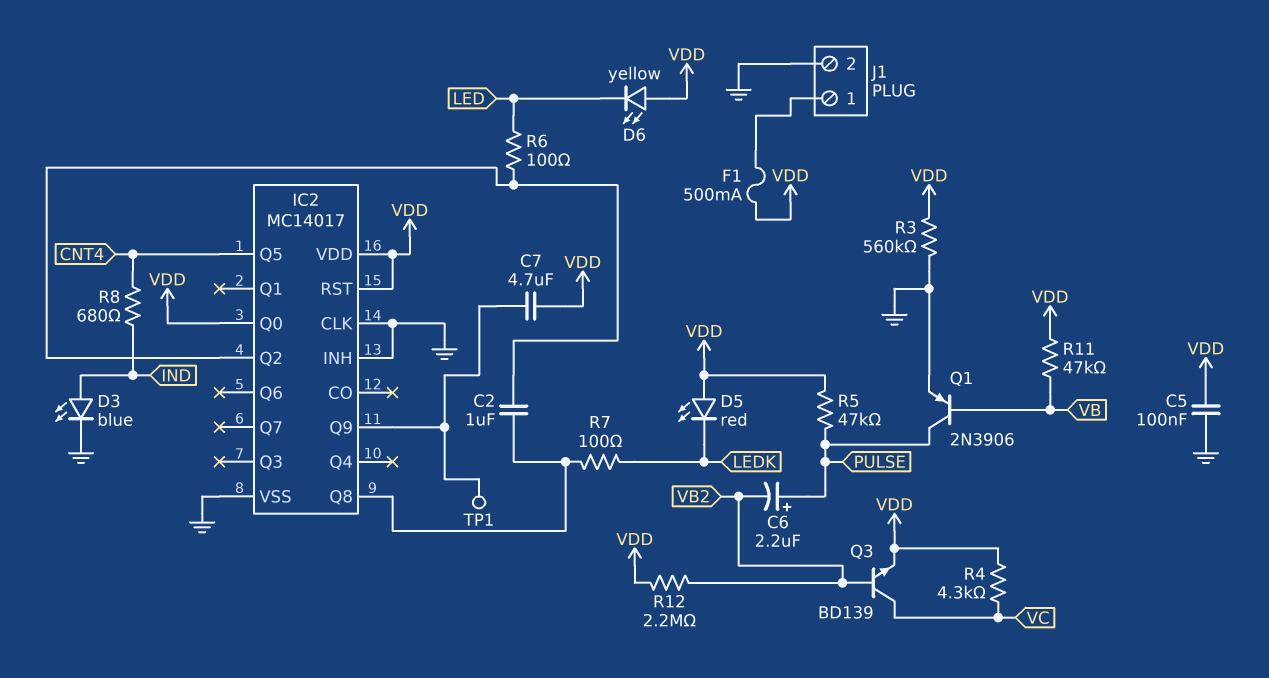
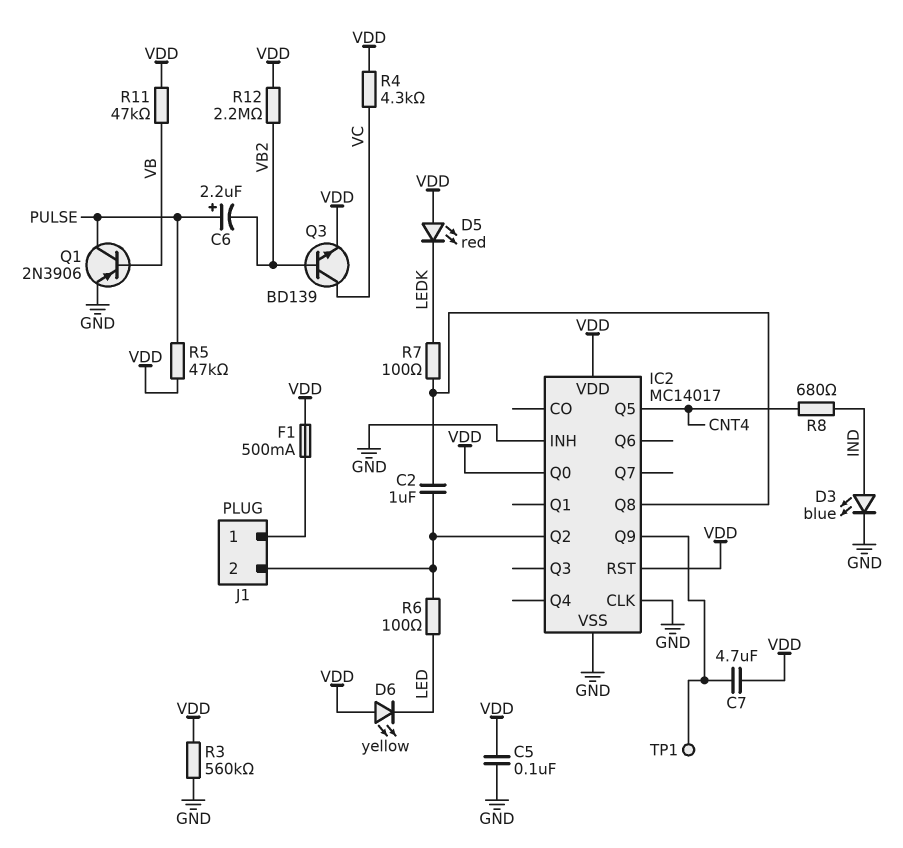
J1 pin 2: GND -> IC2/Q2

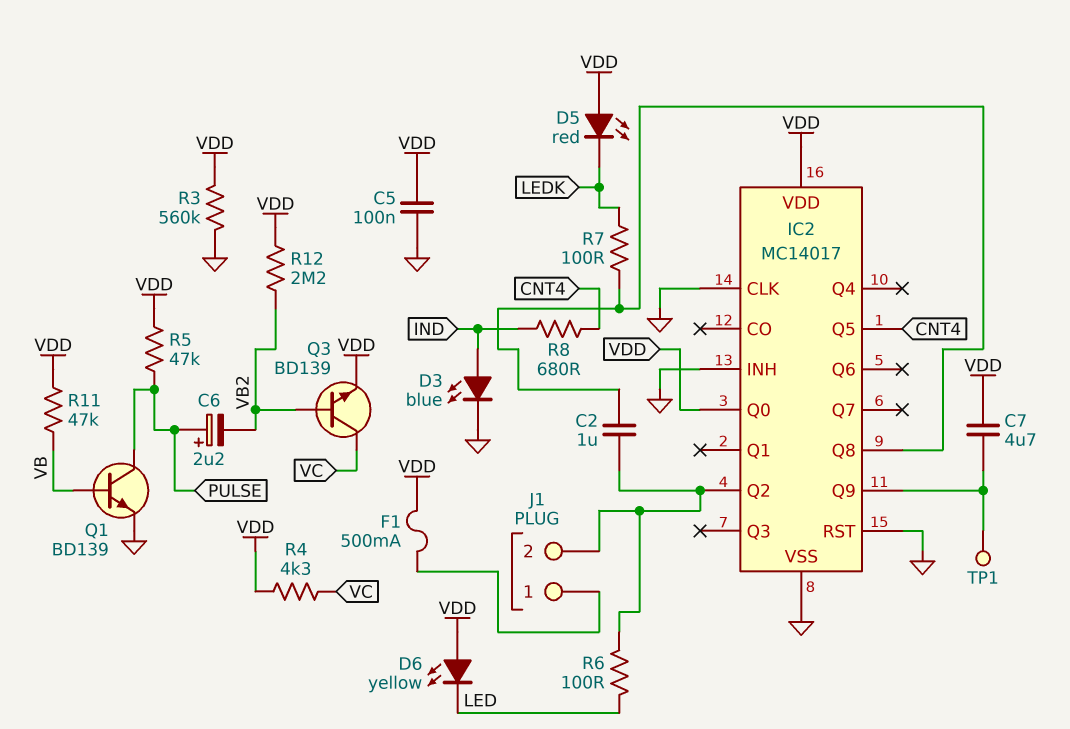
IC2 pin RST: VDD -> GND
Q1: PNP 2N3906 (B VB, C PULSE, E GND) -> NPN BD139 (B VB, C PULSE, E GND)

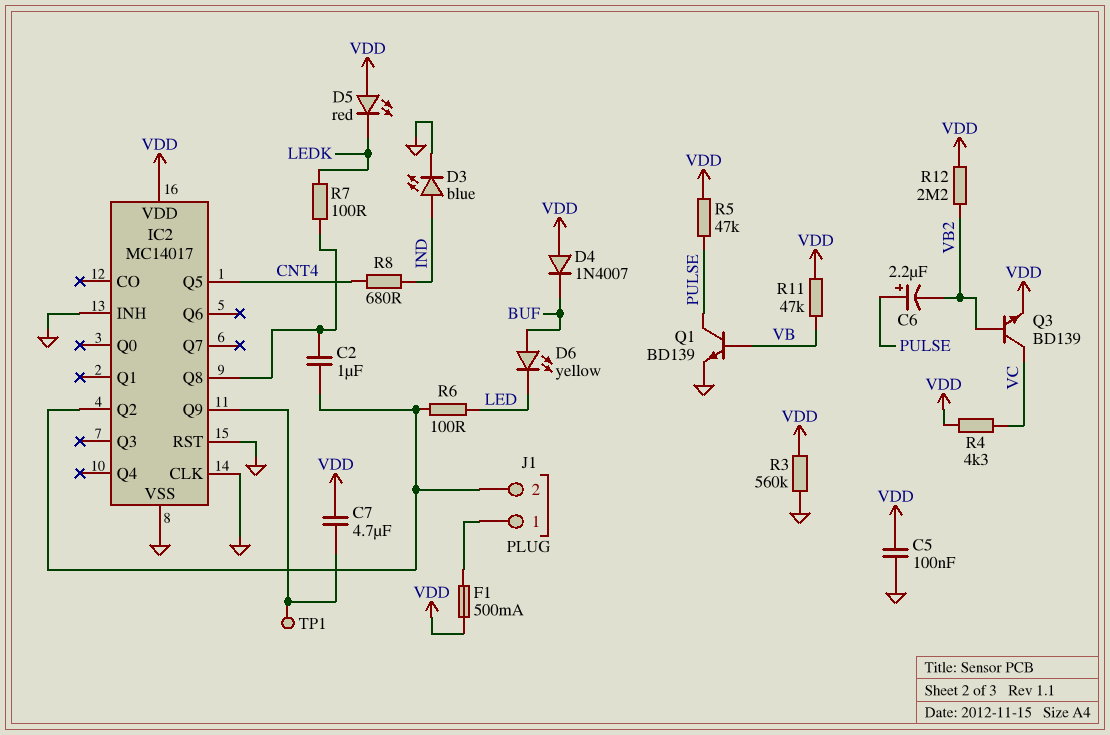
D4: none -> diode 1N4007 (A VDD, K BUF)
D6: LED yellow (A VDD, K LED) -> LED yellow (A BUF, K LED)
IC2 pin Q0: VDD -> none

